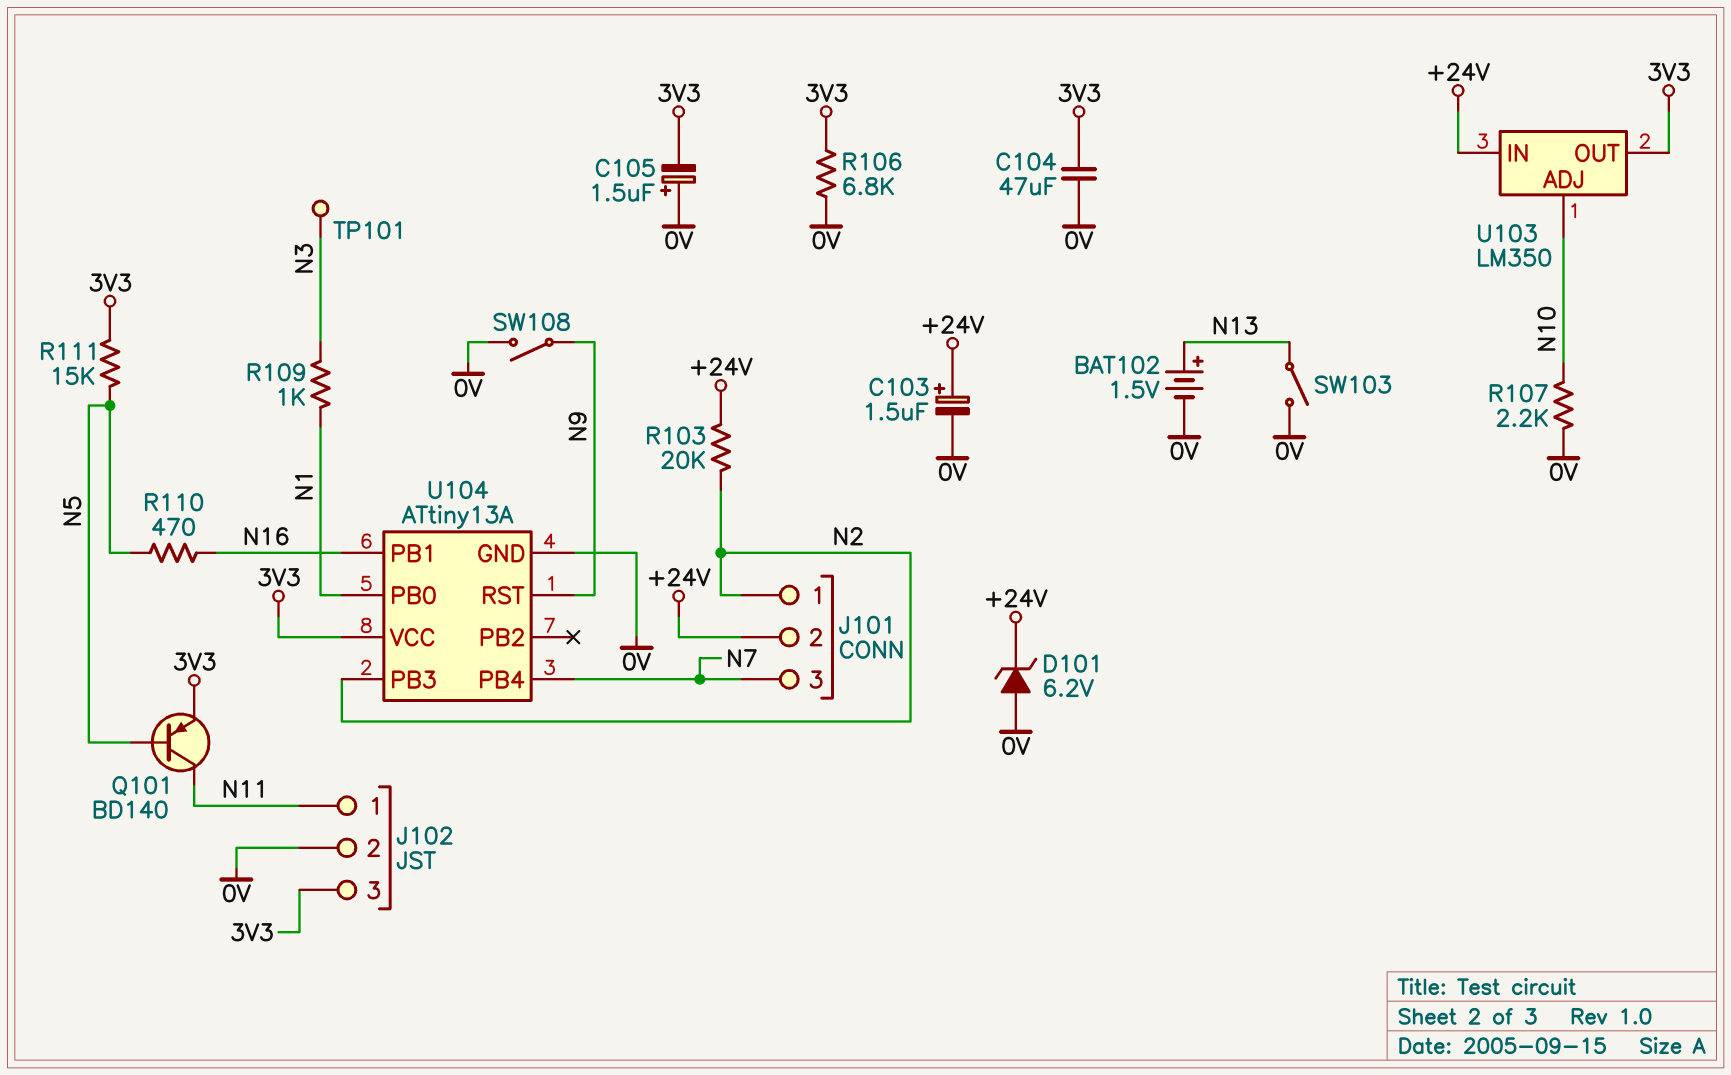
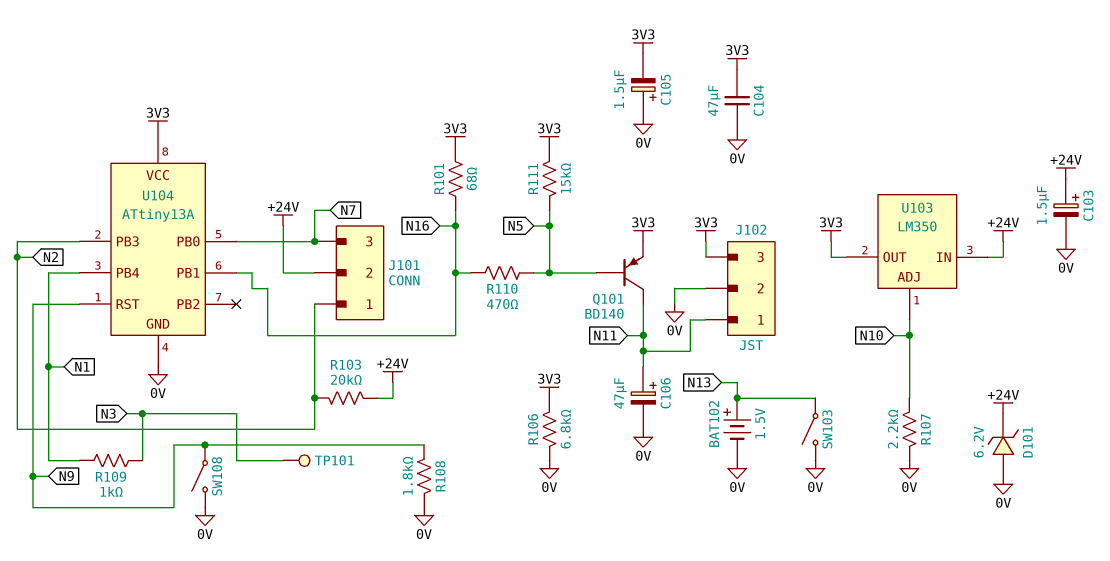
C106: none -> 47uF (plus N11, minus 0V)
R101: none -> 68 (3V3, N16)
R108: none -> 1.8k (0V, N9)
U104 pin PB0: N1 -> N7
U104 pin PB4: N7 -> N1

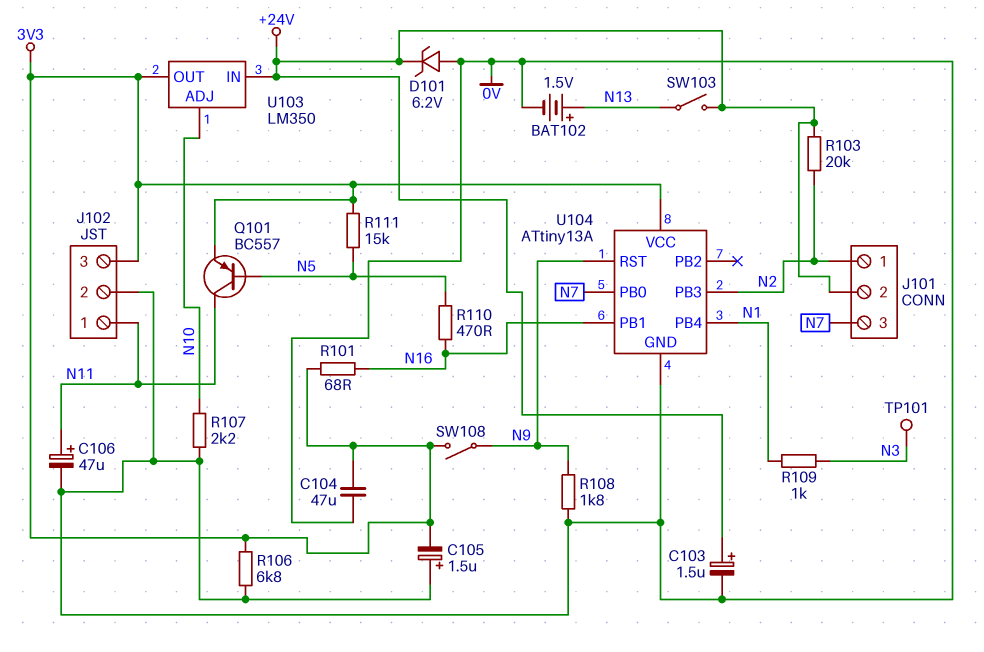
Q101: PNP BD140 (B N5, C N11, E 3V3) -> PNP BC557 (B N5, C N11, E 3V3)
SW103: switch (0V, N13) -> switch (+24V, N13)
SW108: switch (0V, N9) -> switch (3V3, N9)

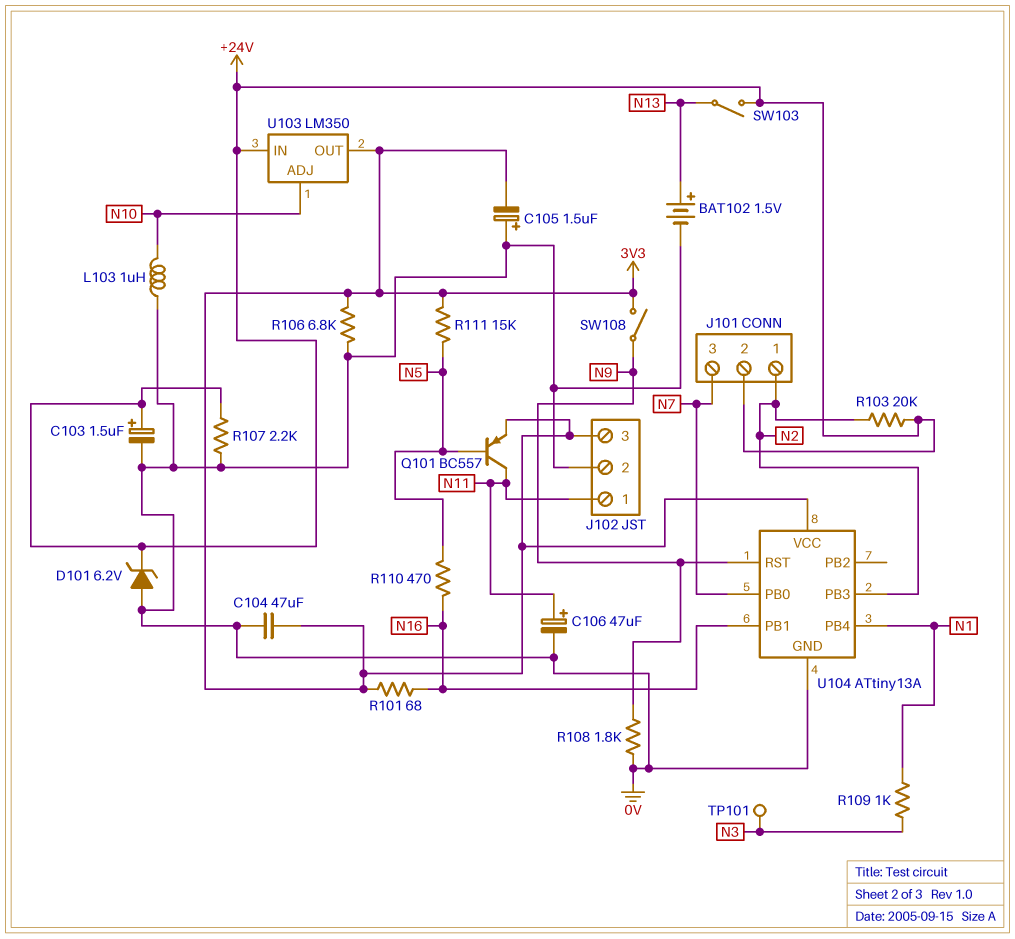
L103: none -> 1uH (0V, N10)
R107: 2.2k (0V, N10) -> 2.2k (+24V, 0V)

